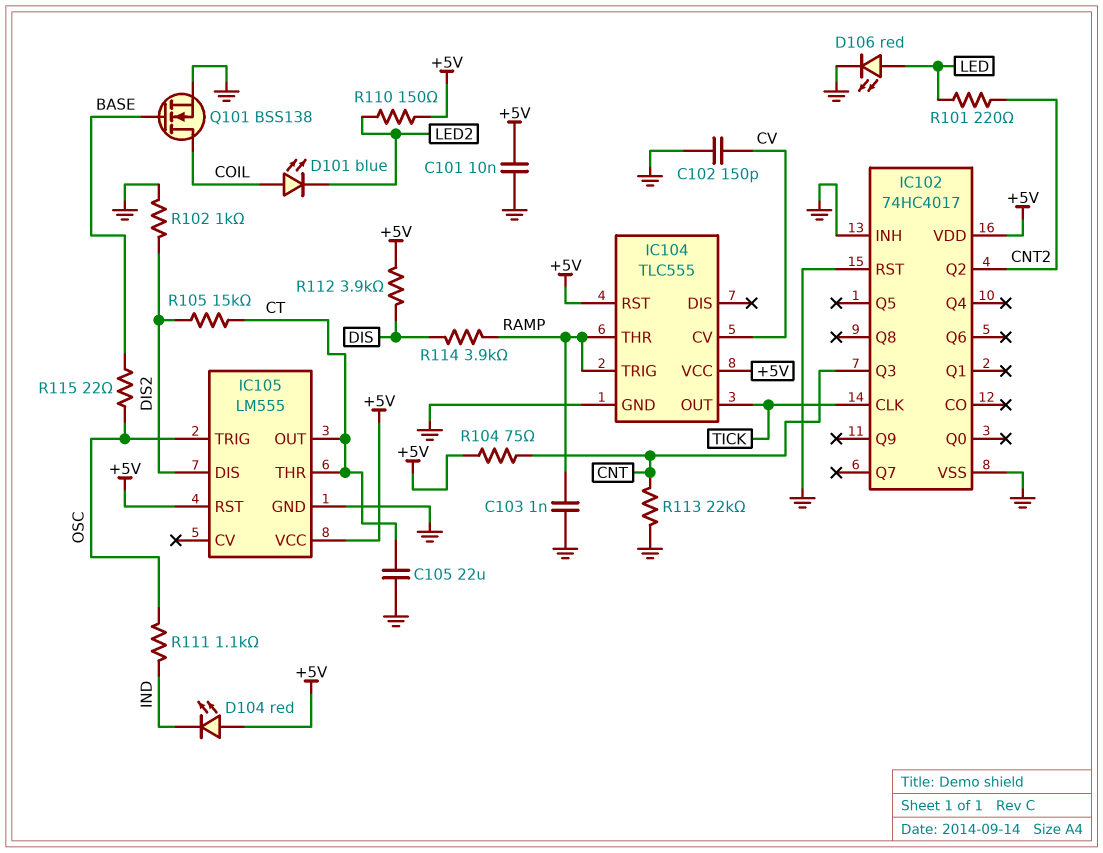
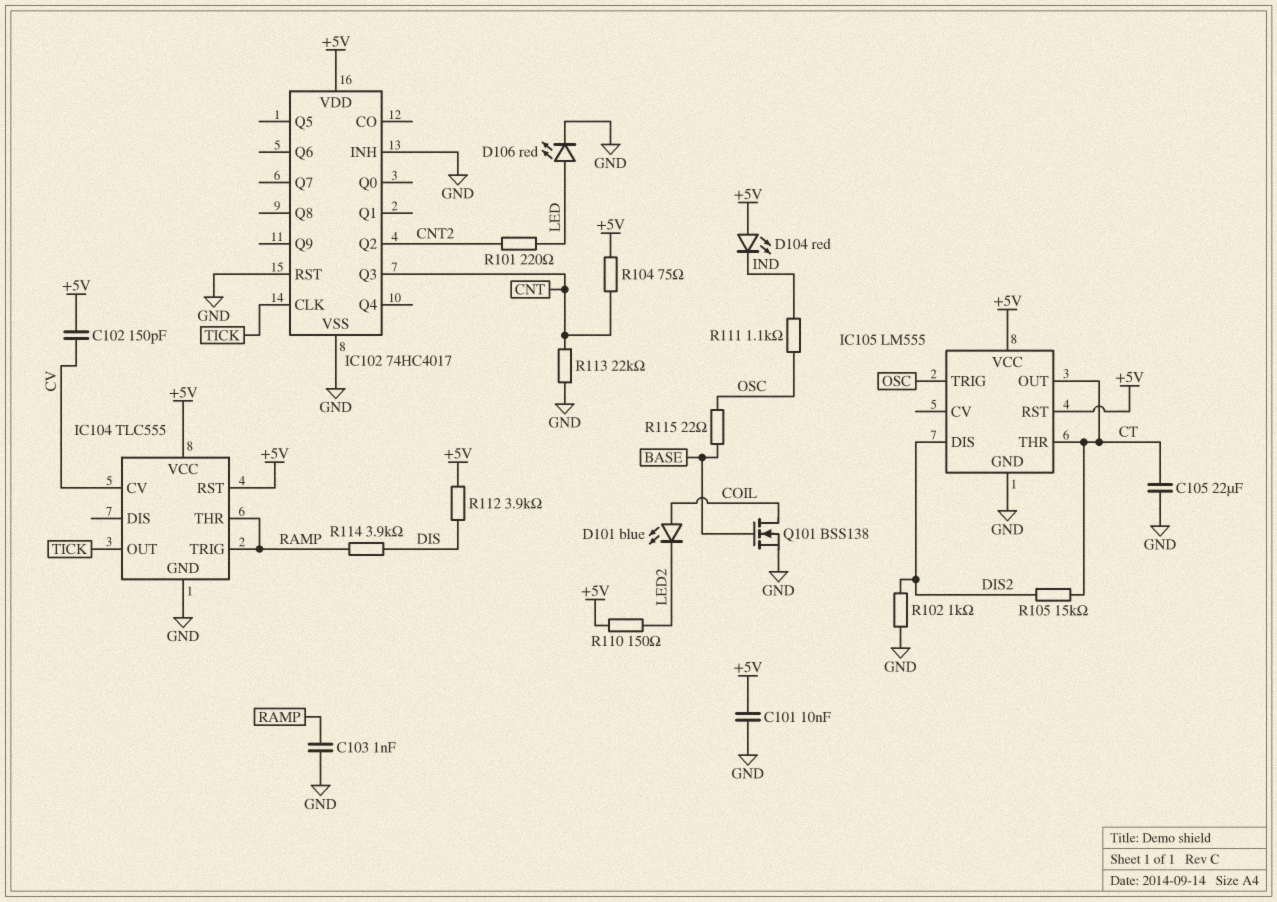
C102: 150pF (CV, GND) -> 150pF (+5V, CV)

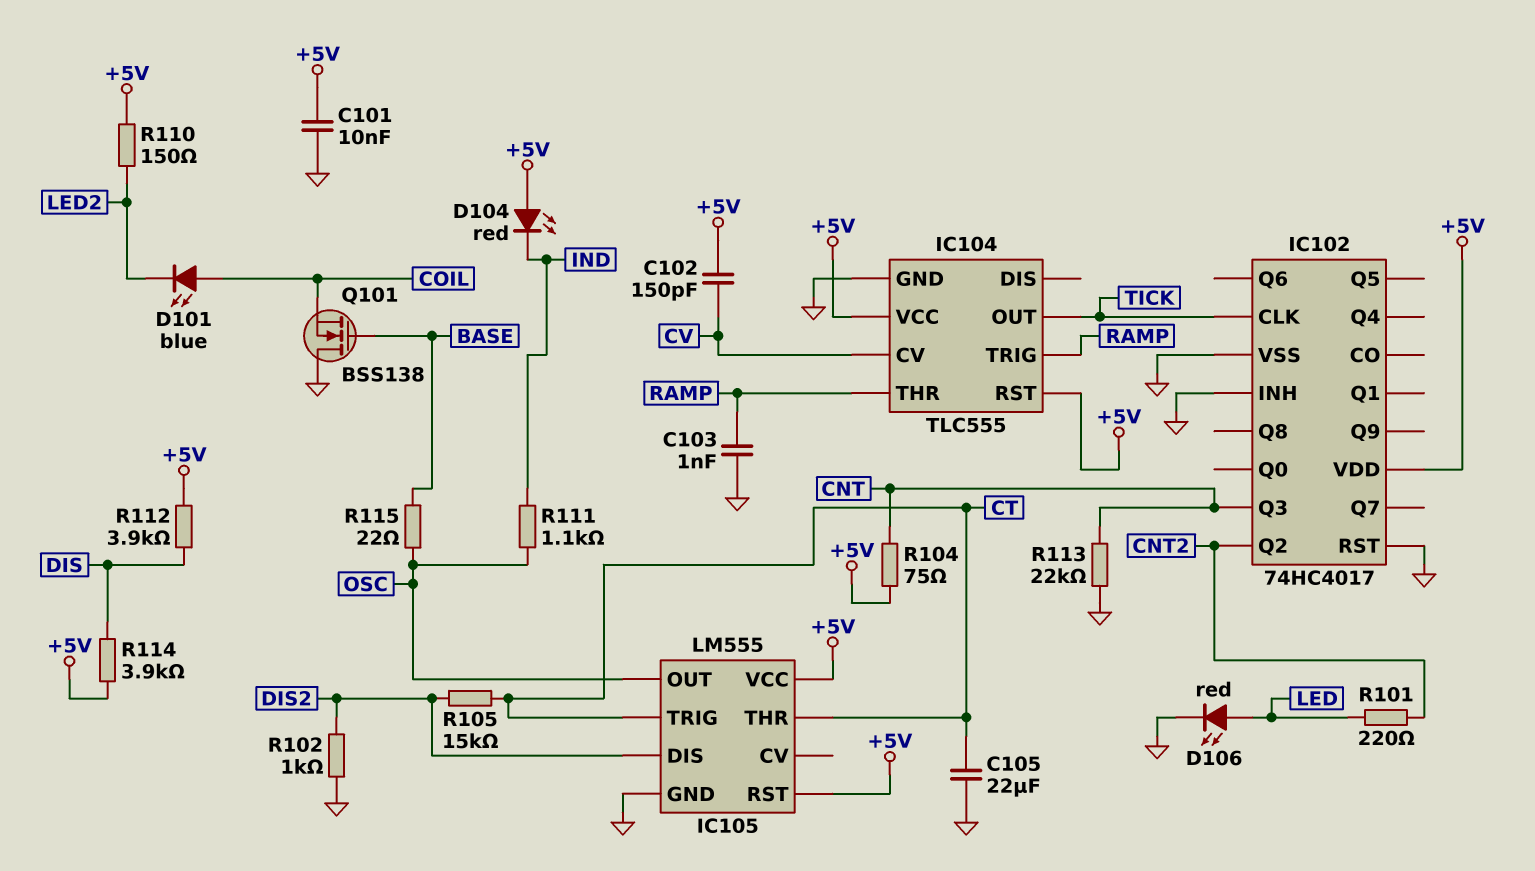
IC105 pin OUT: CT -> OSC
IC105 pin TRIG: OSC -> CT
Q101: NMOS BSS138 (G BASE, D COIL, S GND) -> NMOS BSS138 (G BASE, D GND, S COIL)
R114: 3.9k (DIS, RAMP) -> 3.9k (+5V, DIS)

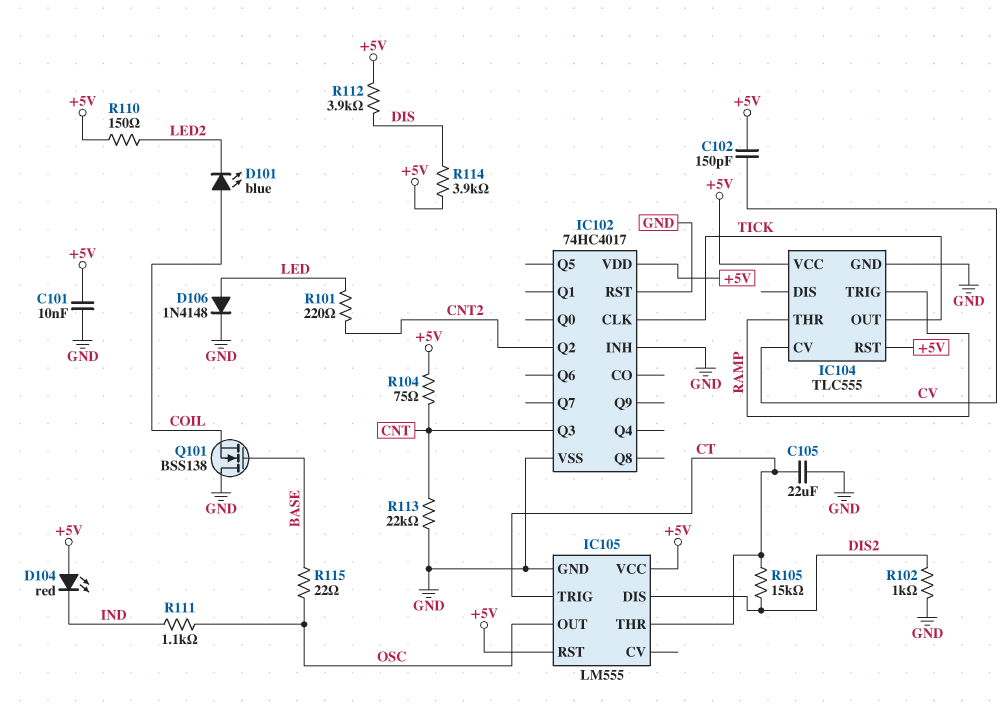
C103: 1nF (GND, RAMP) -> none
D106: LED red (A LED, K GND) -> diode 1N4148 (A LED, K GND)

